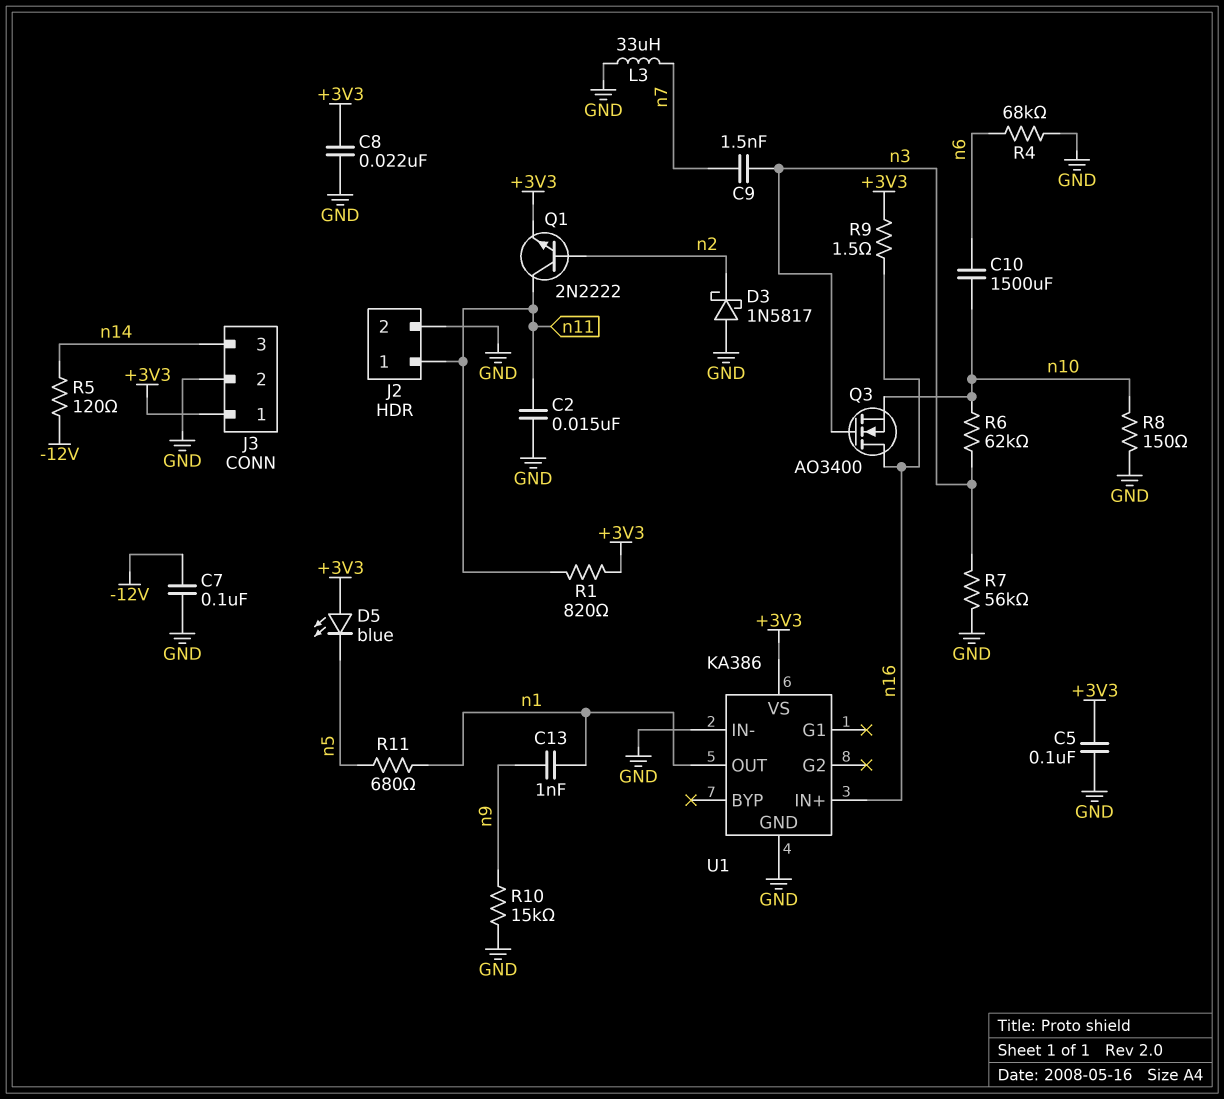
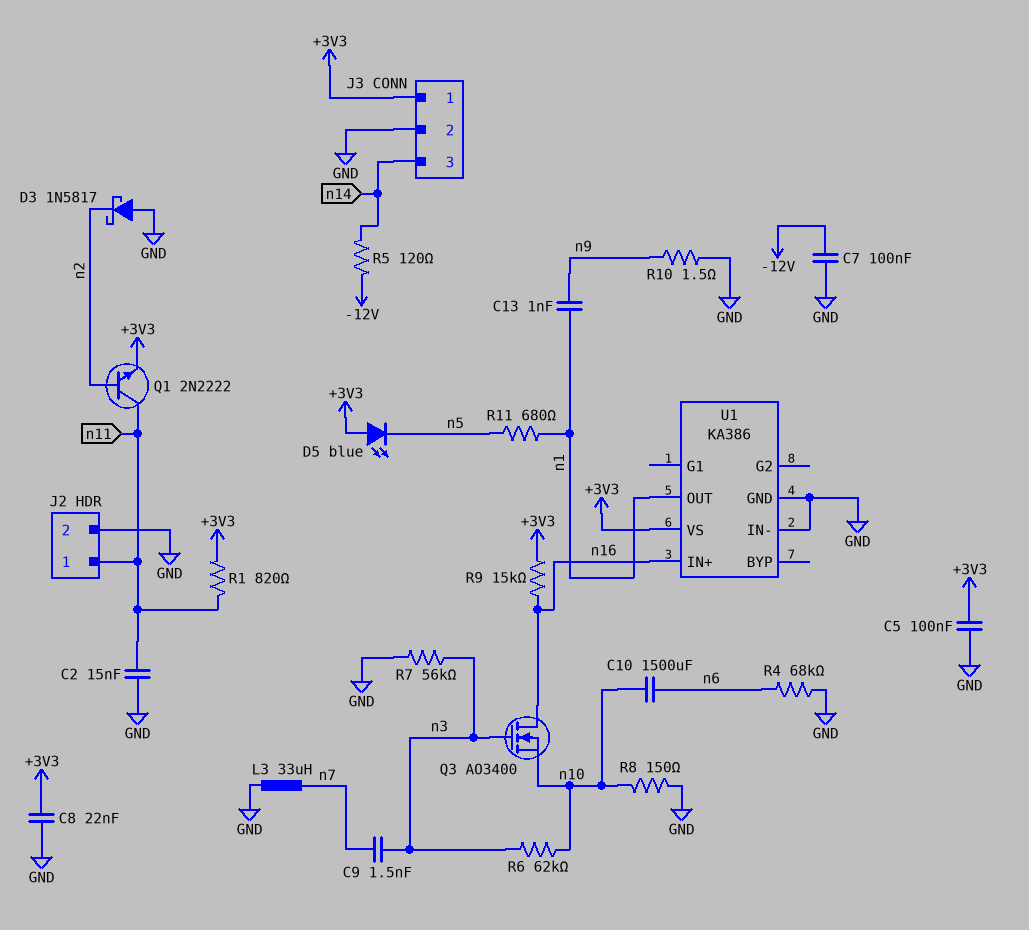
R9: 1.5 (+3V3, n16) -> 15k (+3V3, n16)
R10: 15k (GND, n9) -> 1.5 (GND, n9)

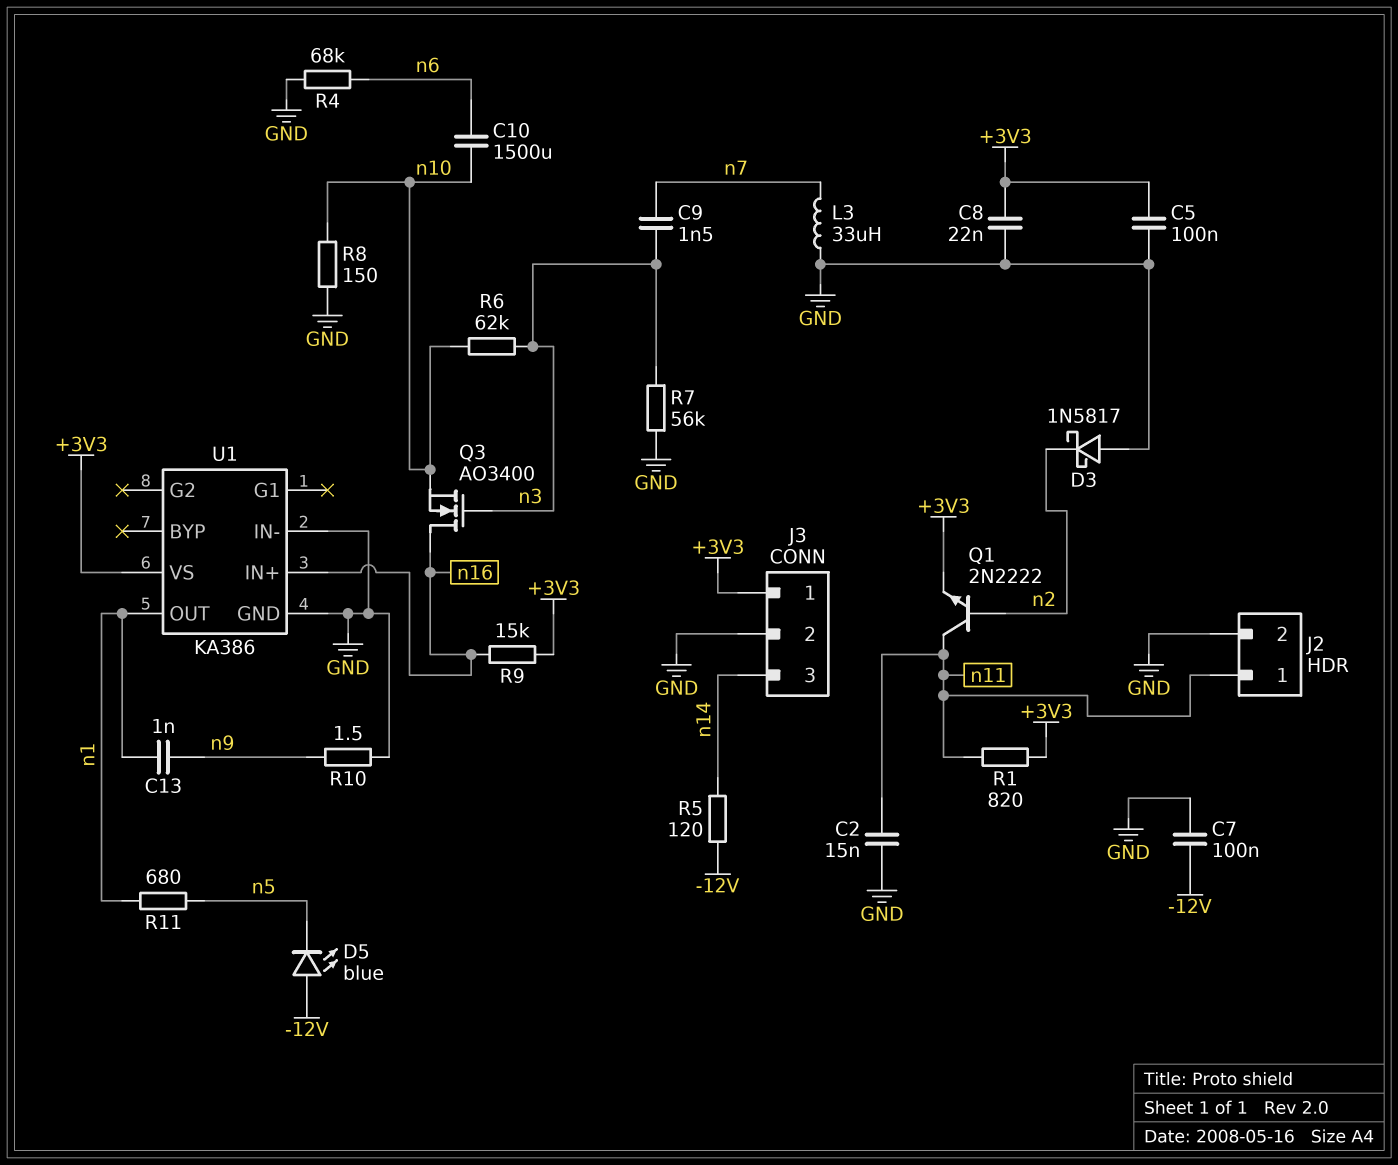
D5: LED blue (A +3V3, K n5) -> LED blue (A -12V, K n5)

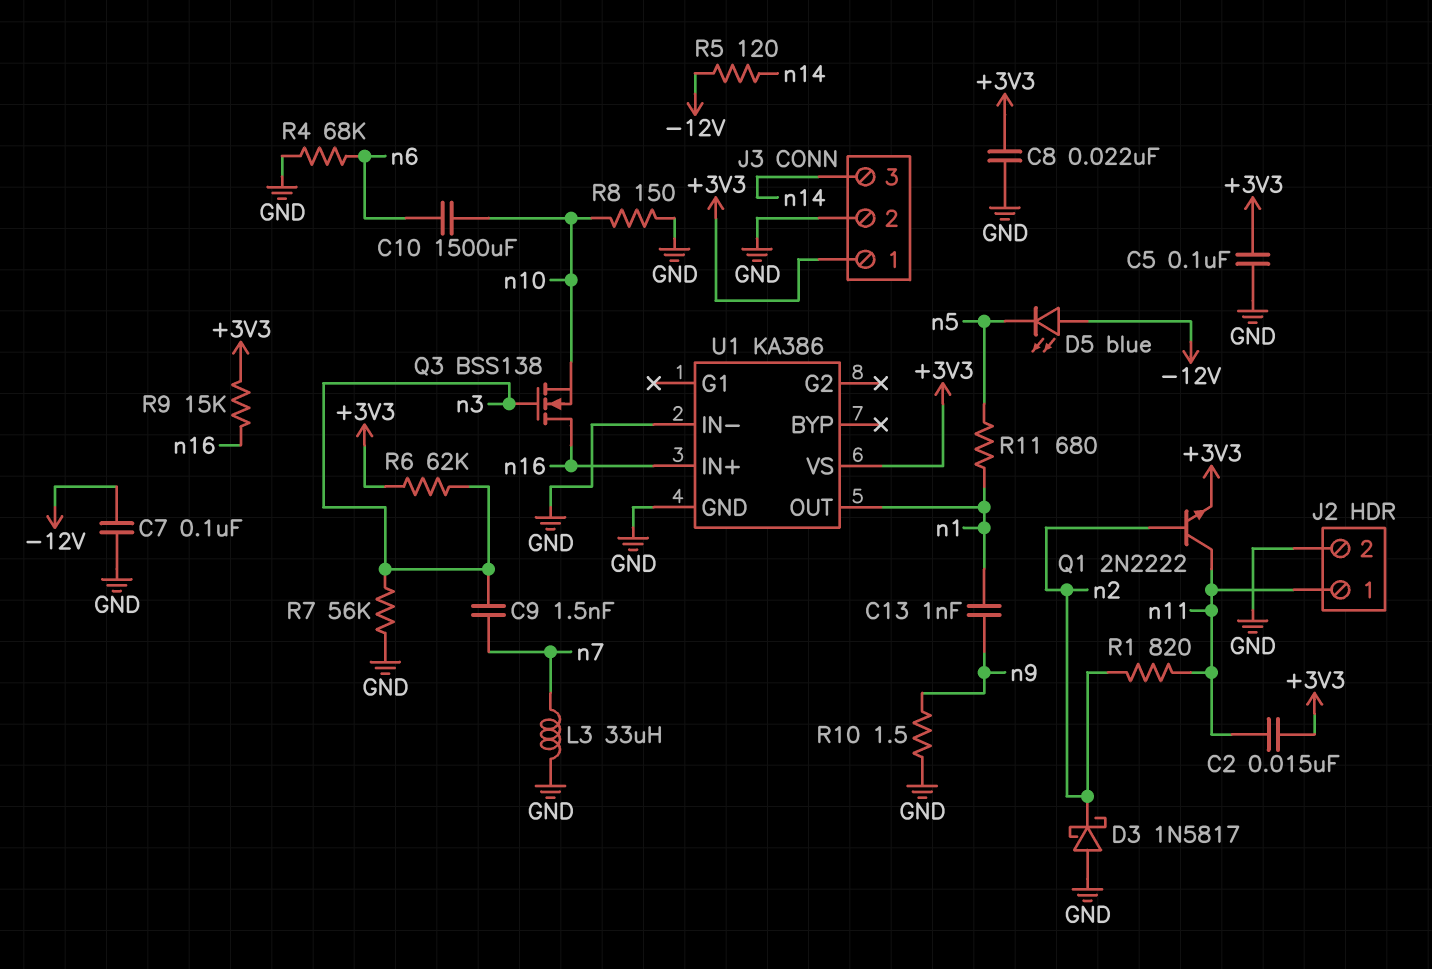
C2: 15nF (GND, n11) -> 15nF (+3V3, n11)
Q3: NMOS AO3400 (G n3, D n16, S n10) -> NMOS BSS138 (G n3, D n16, S n10)
R1: 820 (+3V3, n11) -> 820 (n2, n11)
R6: 62k (n3, n10) -> 62k (+3V3, n3)

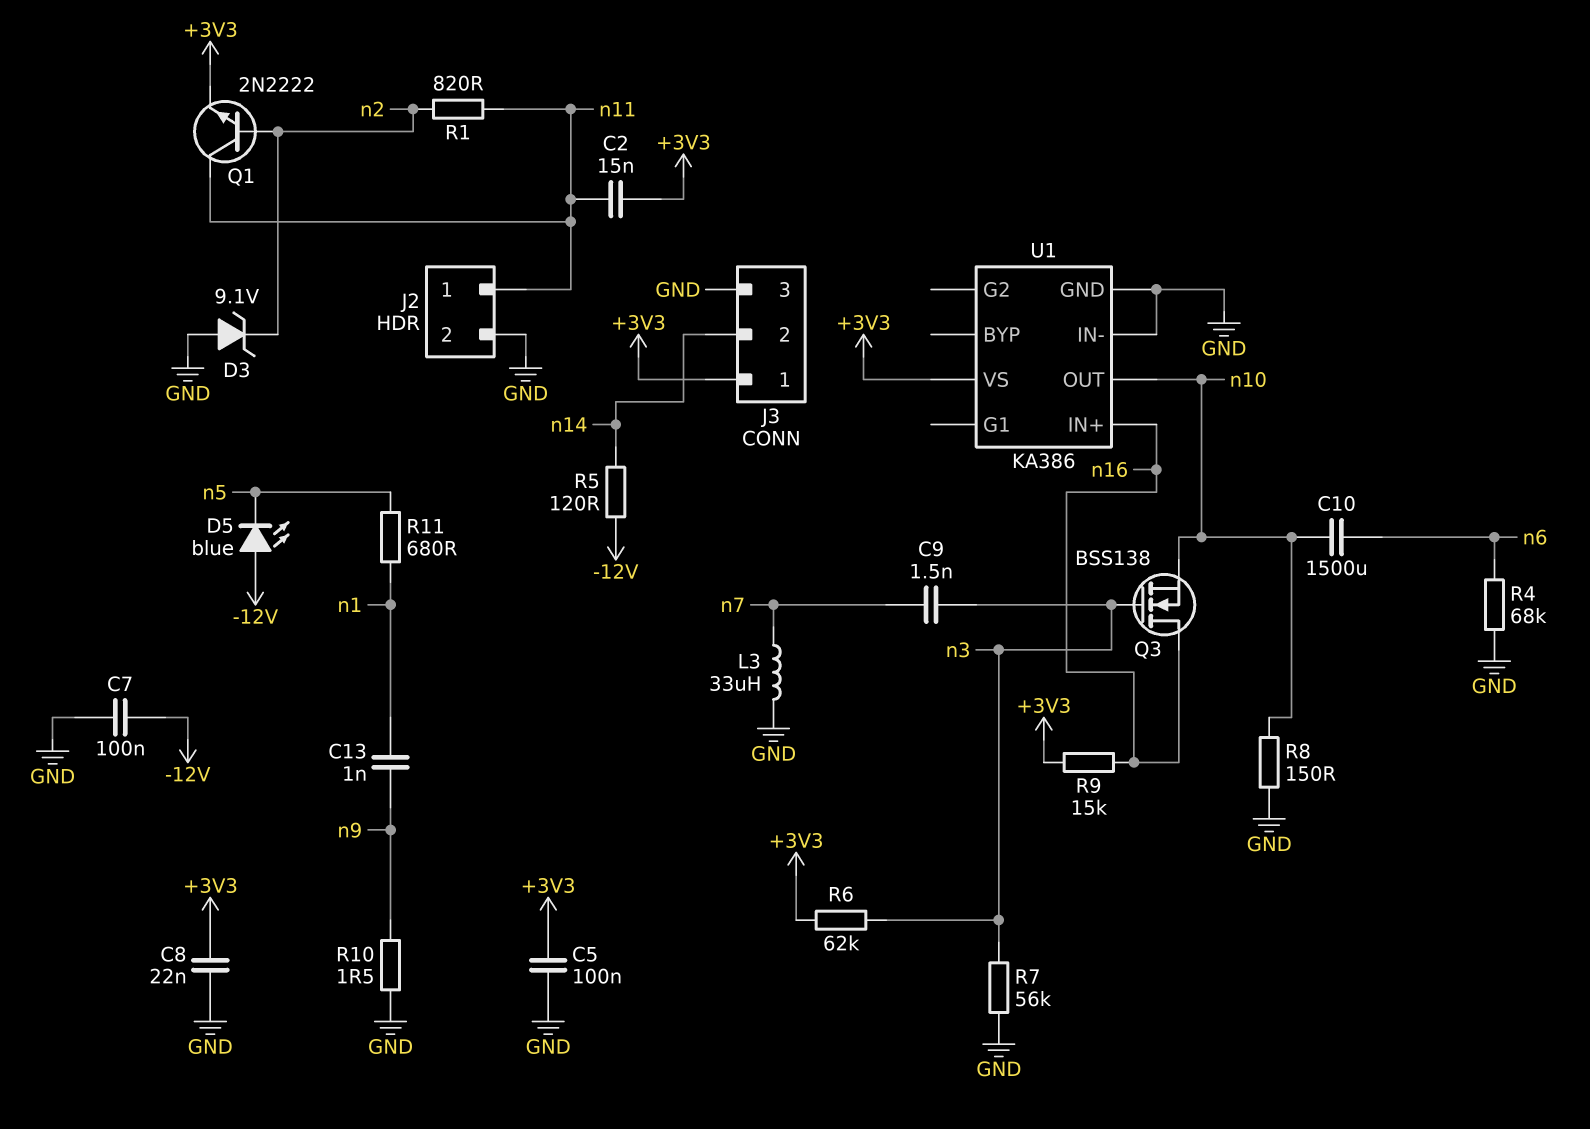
D3: schottky 1N5817 (A GND, K n2) -> zener 9.1V (A GND, K n2)
J3 pin 2: GND -> n14
J3 pin 3: n14 -> GND
U1 pin OUT: n1 -> n10

